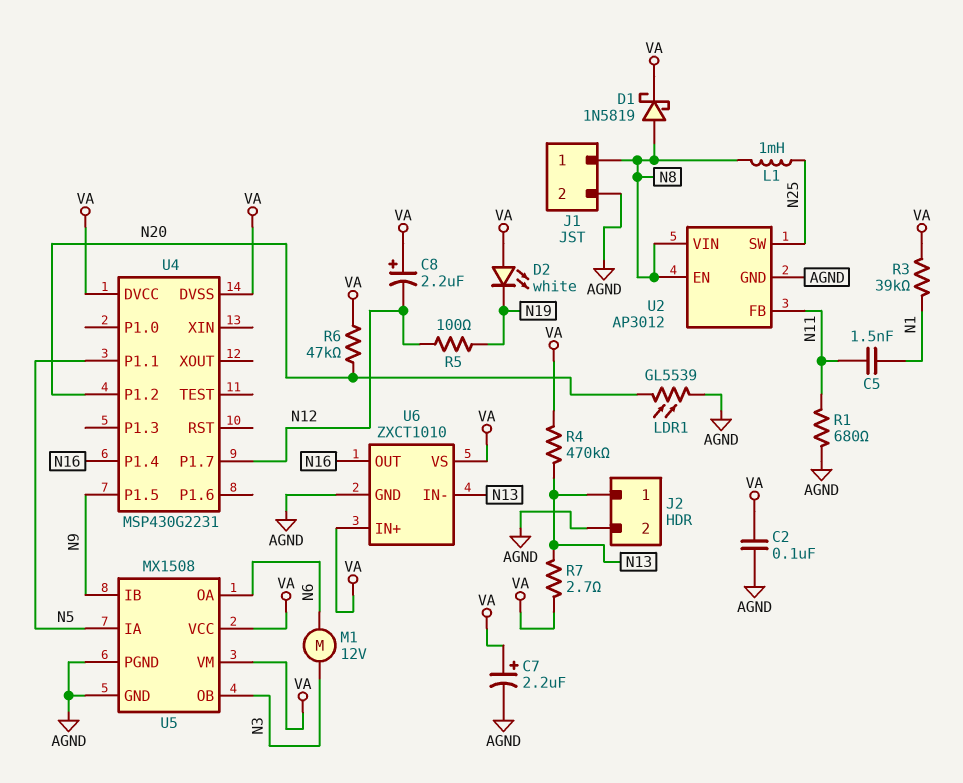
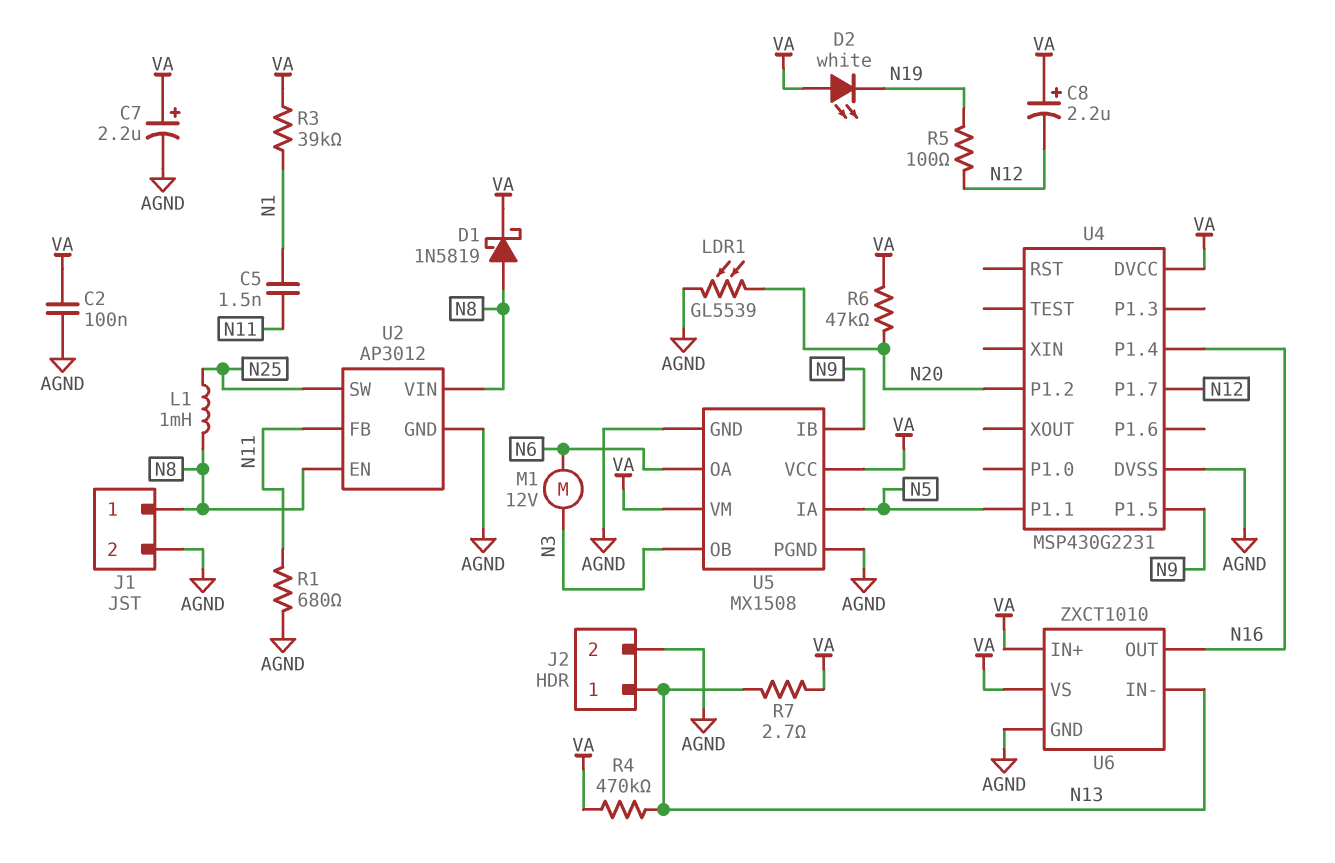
U4 pin DVSS: VA -> AGND

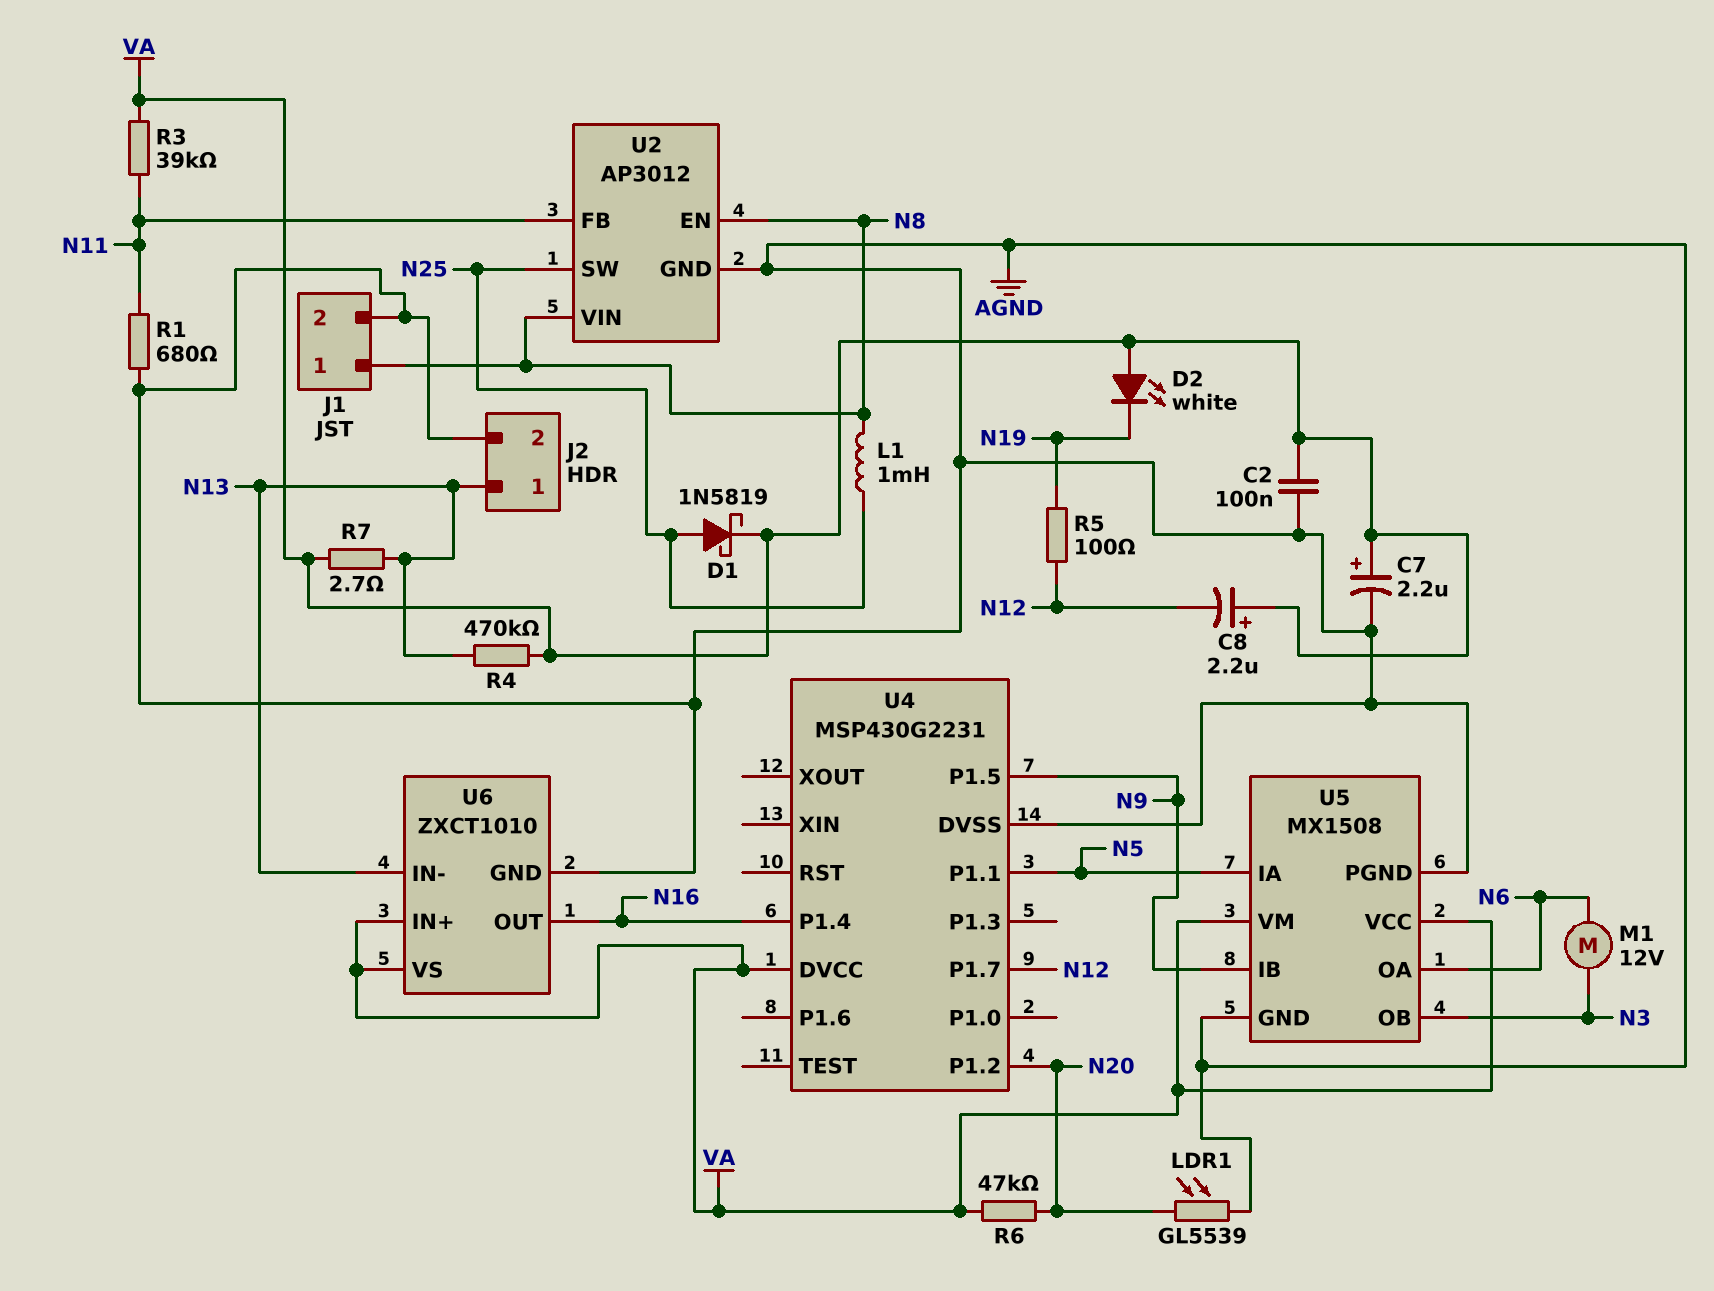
C5: 1.5nF (N1, N11) -> none
D1: schottky 1N5819 (A N8, K VA) -> schottky 1N5819 (A N25, K VA)
R3: 39k (N1, VA) -> 39k (N11, VA)

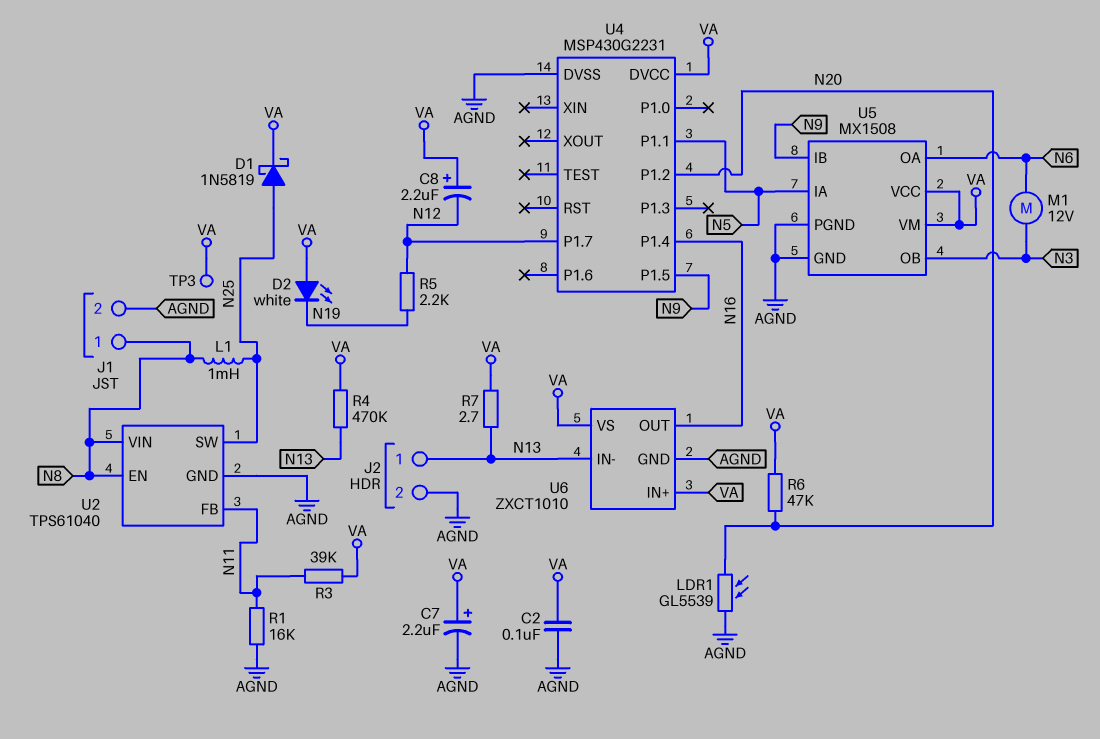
R1: 680 (AGND, N11) -> 16k (AGND, N11)
R5: 100 (N12, N19) -> 2.2k (N12, N19)
TP3: none -> test point (VA)
U2: AP3012 -> TPS61040

